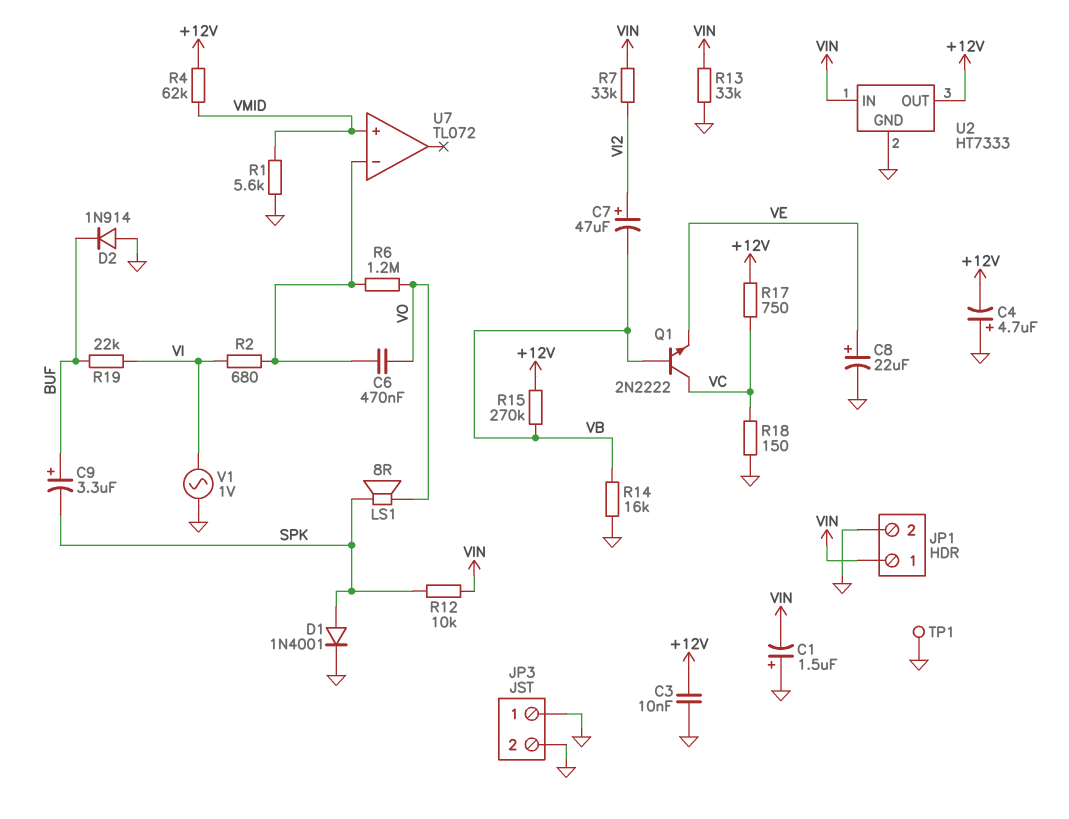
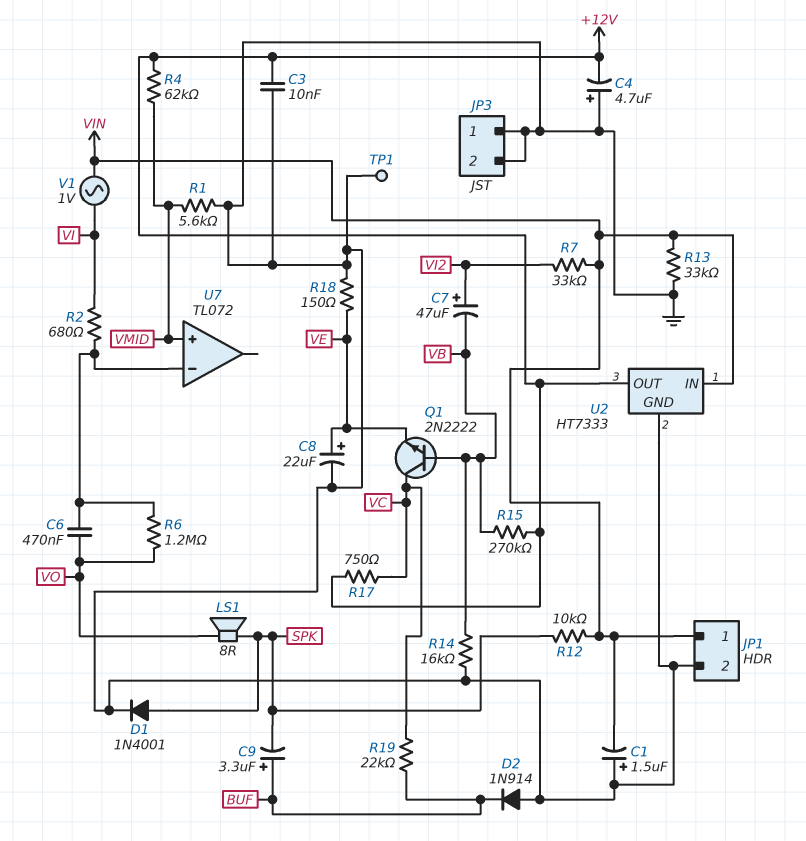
R18: 150 (GND, VC) -> 150 (GND, VE)
R19: 22k (BUF, VI) -> 22k (BUF, VC)
V1: AC 1V (GND, VI) -> AC 1V (VI, VIN)

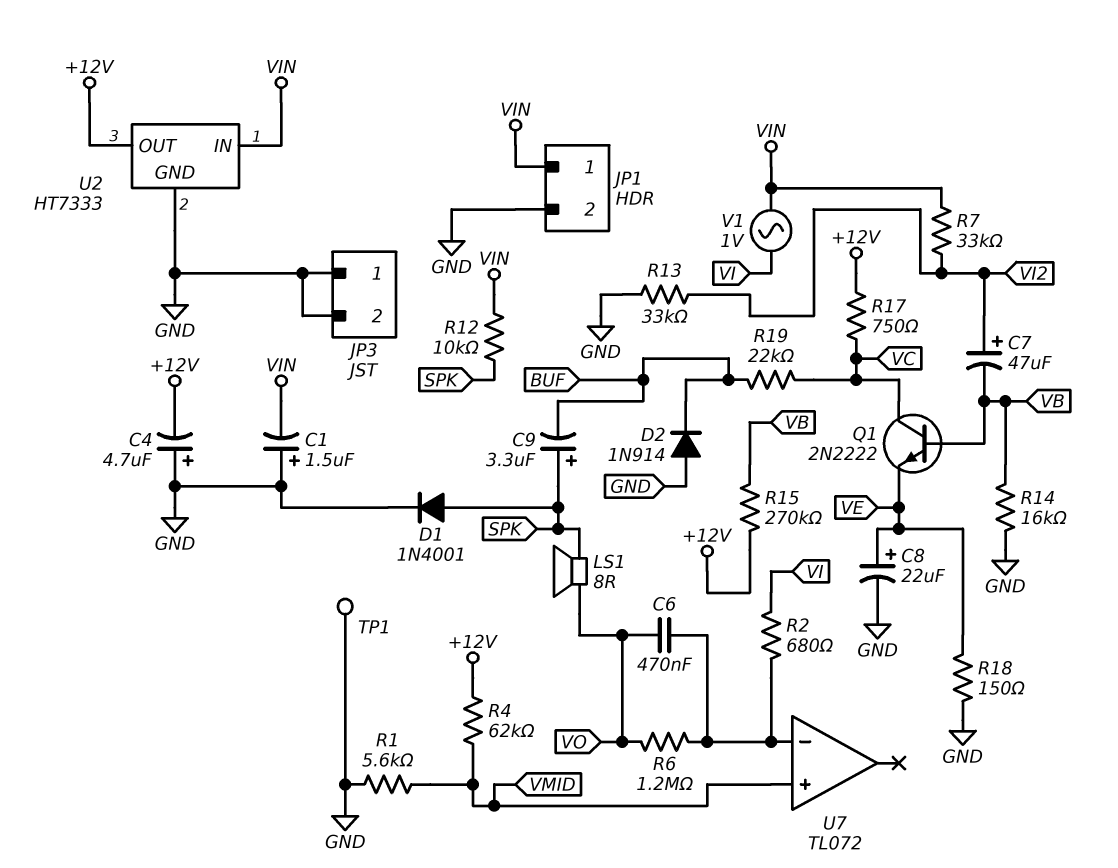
C3: 10nF (+12V, GND) -> none
C9: 3.3uF (plus BUF, minus SPK) -> 3.3uF (plus SPK, minus BUF)
R13: 33k (GND, VIN) -> 33k (GND, VI2)

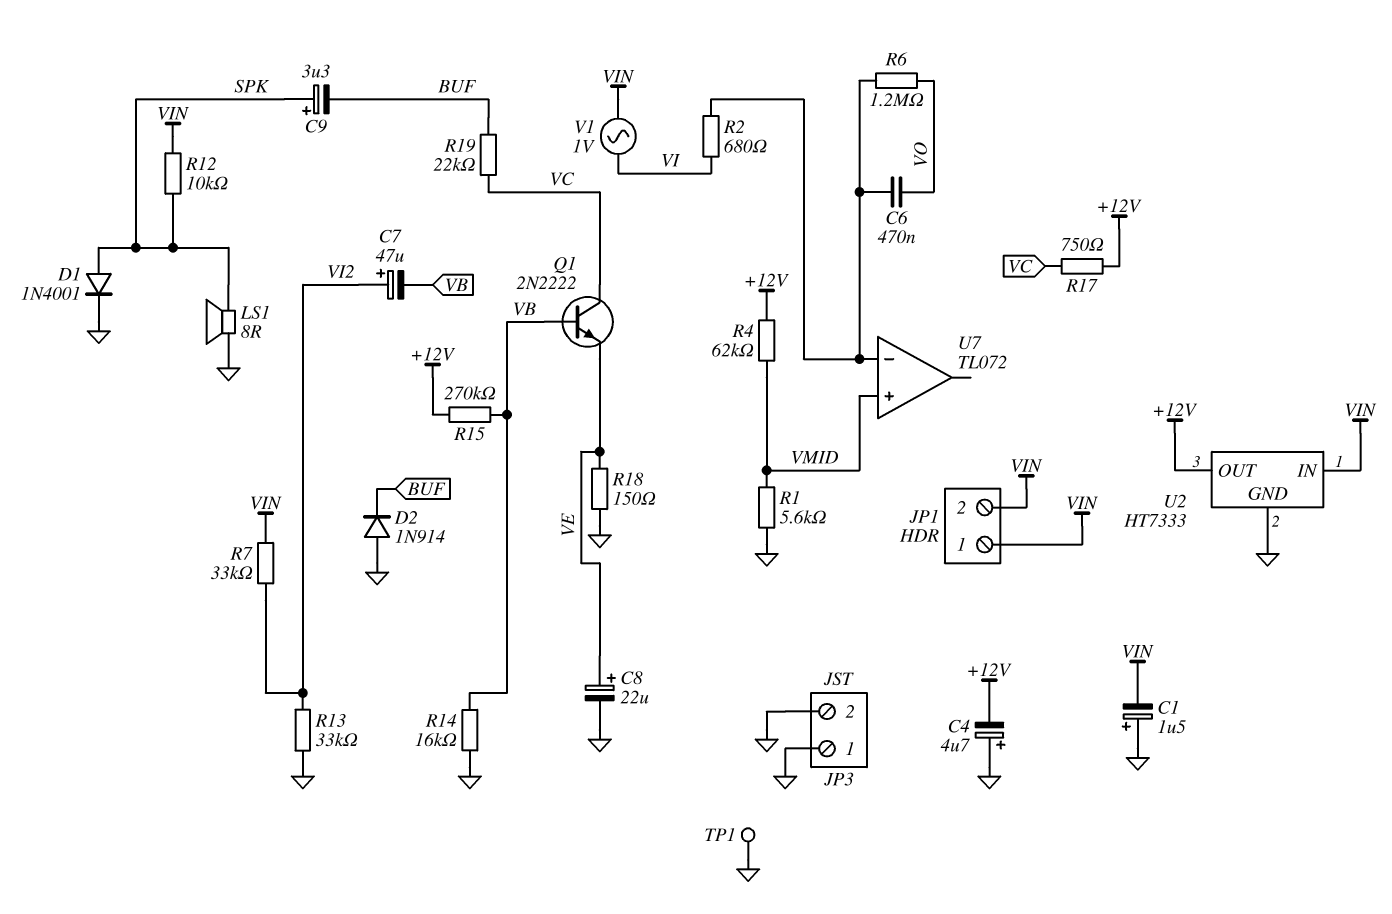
JP1 pin 2: GND -> VIN
LS1: speaker 8R (SPK, VO) -> speaker 8R (GND, SPK)

